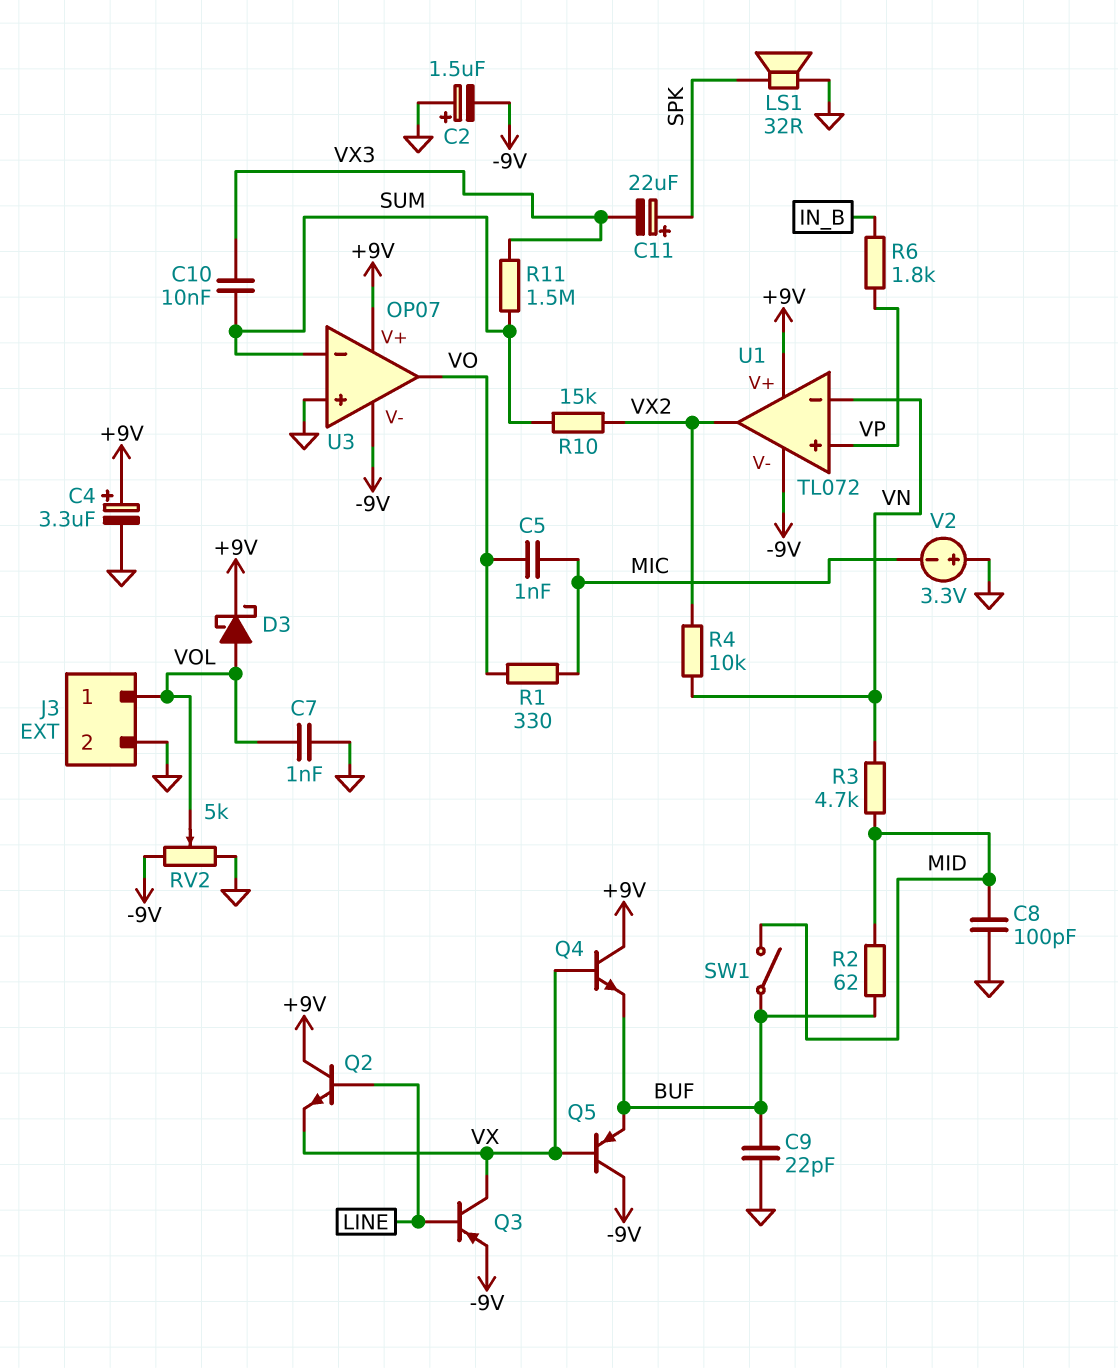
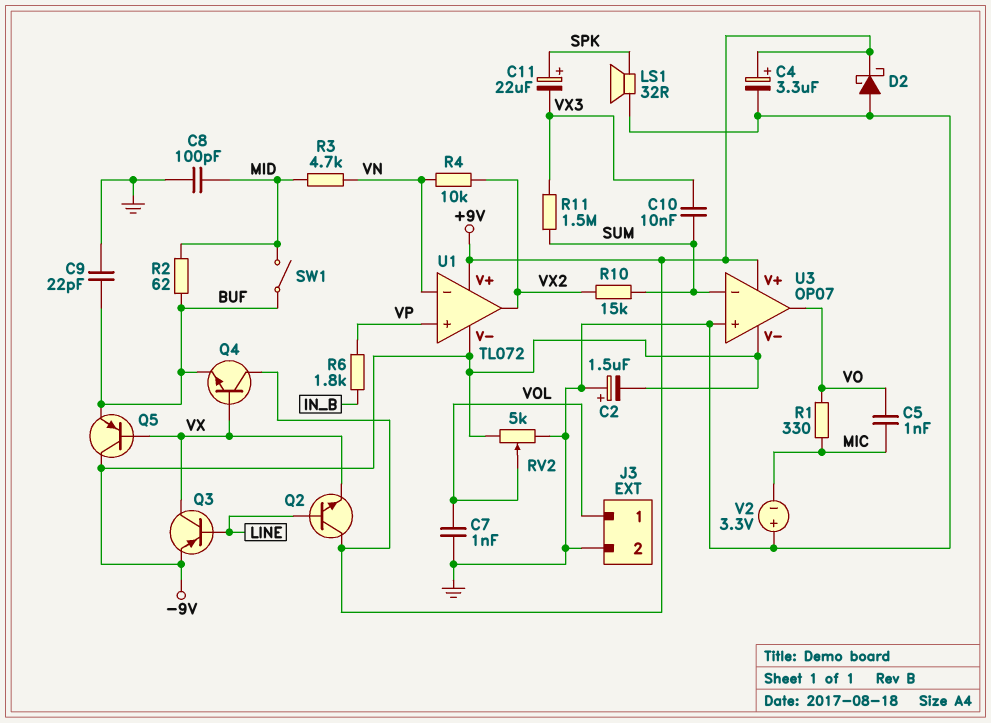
D2: none -> schottky (A GND, K +9V)
D3: schottky (A VOL, K +9V) -> none

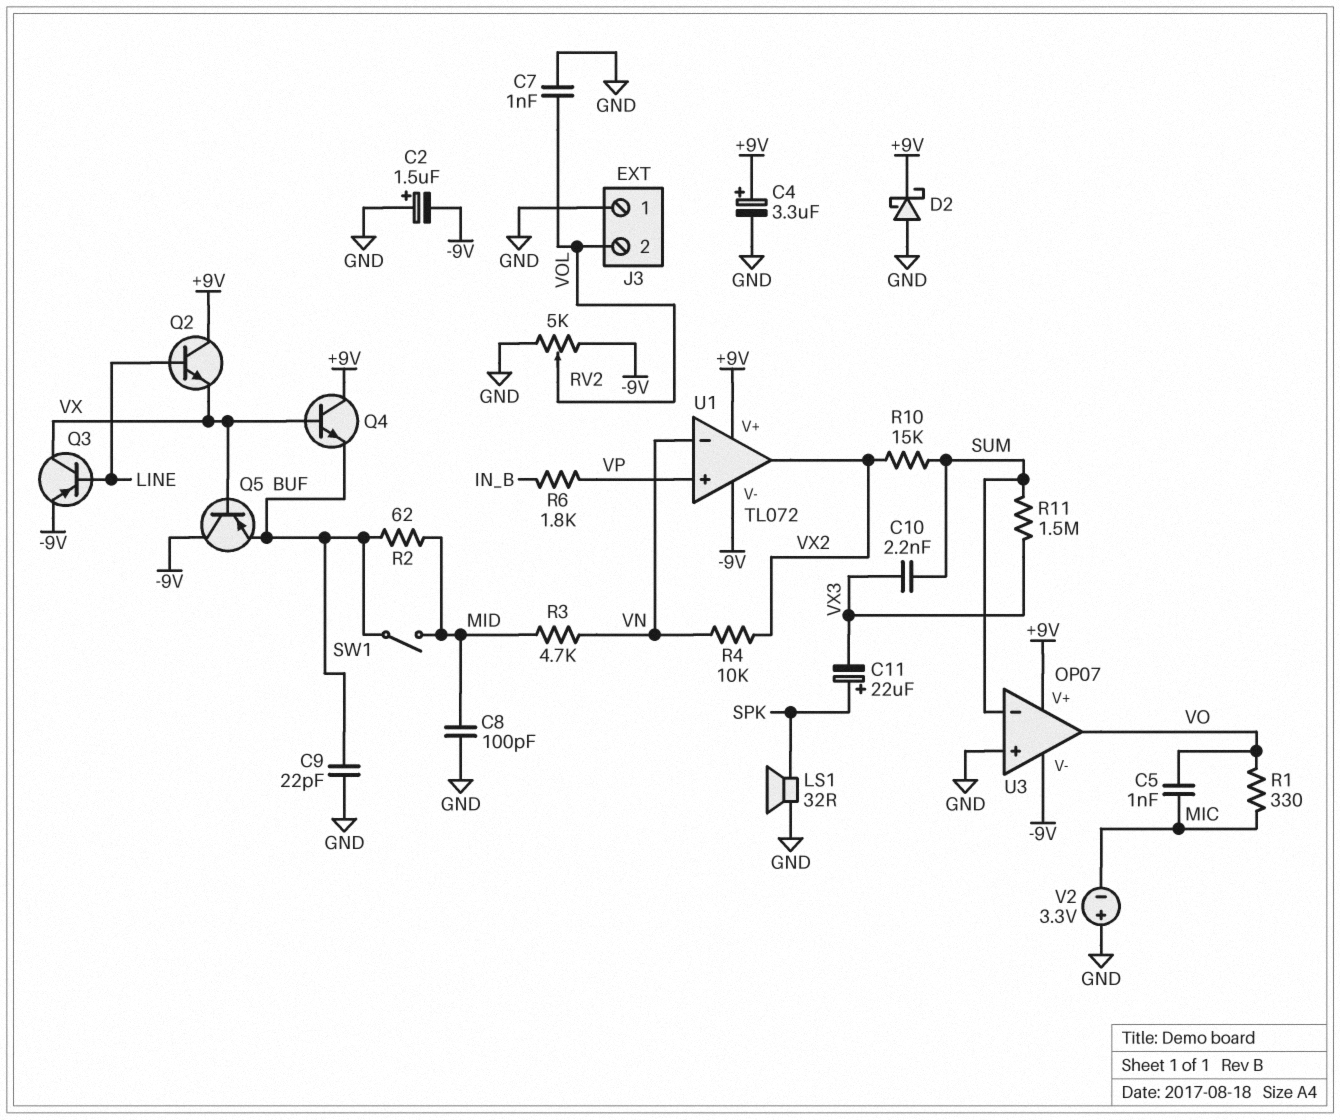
C10: 10nF (SUM, VX3) -> 2.2nF (SUM, VX3)
J3 pin 1: VOL -> GND
J3 pin 2: GND -> VOL

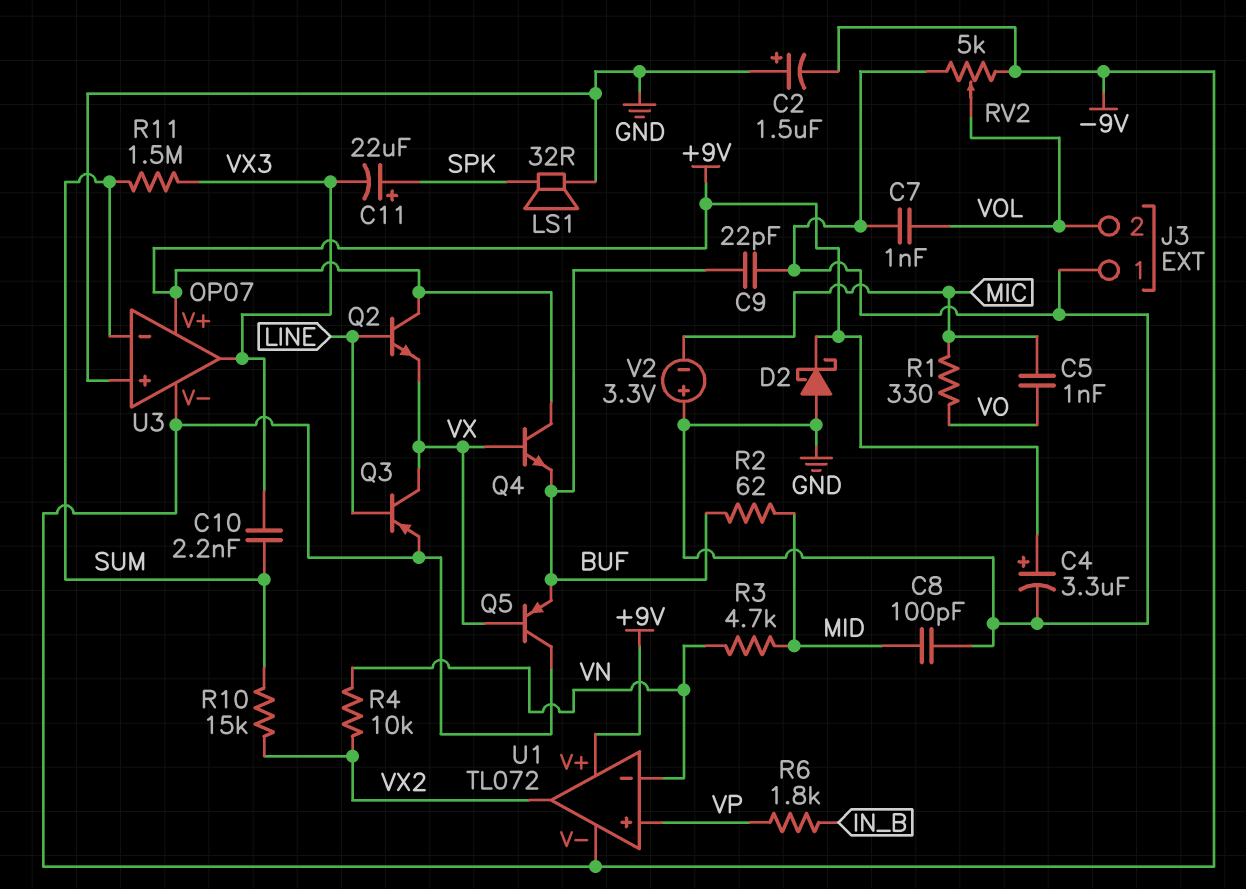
SW1: switch (BUF, MID) -> none
U3 pin out: VO -> VX3

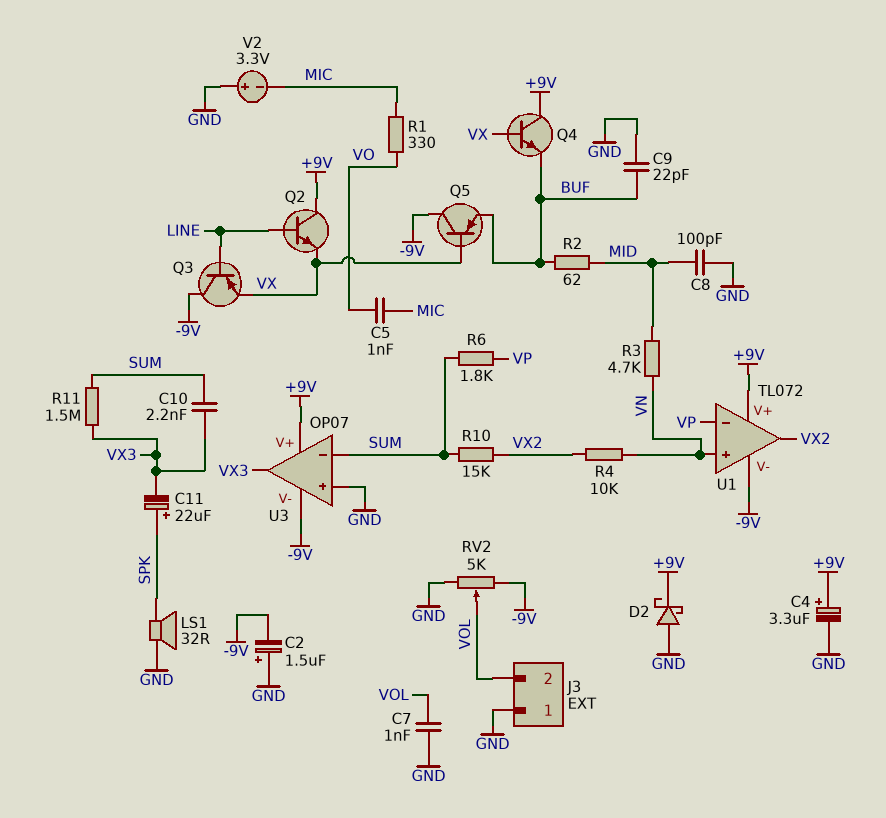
Q3: PNP (B LINE, C VX, E -9V) -> PNP (B LINE, C -9V, E VX)
R6: 1.8k (IN_B, VP) -> 1.8k (SUM, VP)
U1 pin in+: VP -> VN
U1 pin in-: VN -> VP

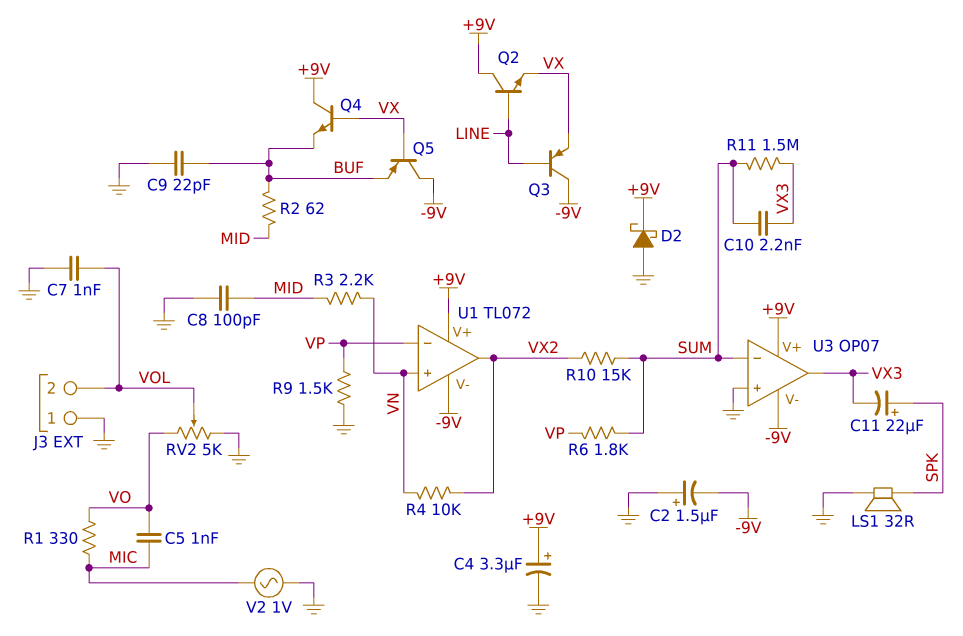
R3: 4.7k (MID, VN) -> 2.2k (MID, VN)
R9: none -> 1.5k (GND, VP)
RV2: 5k (-9V, GND, wiper VOL) -> 5k (GND, VO, wiper VOL)
V2: 3.3V (plus GND, minus MIC) -> AC 1V (GND, MIC)

